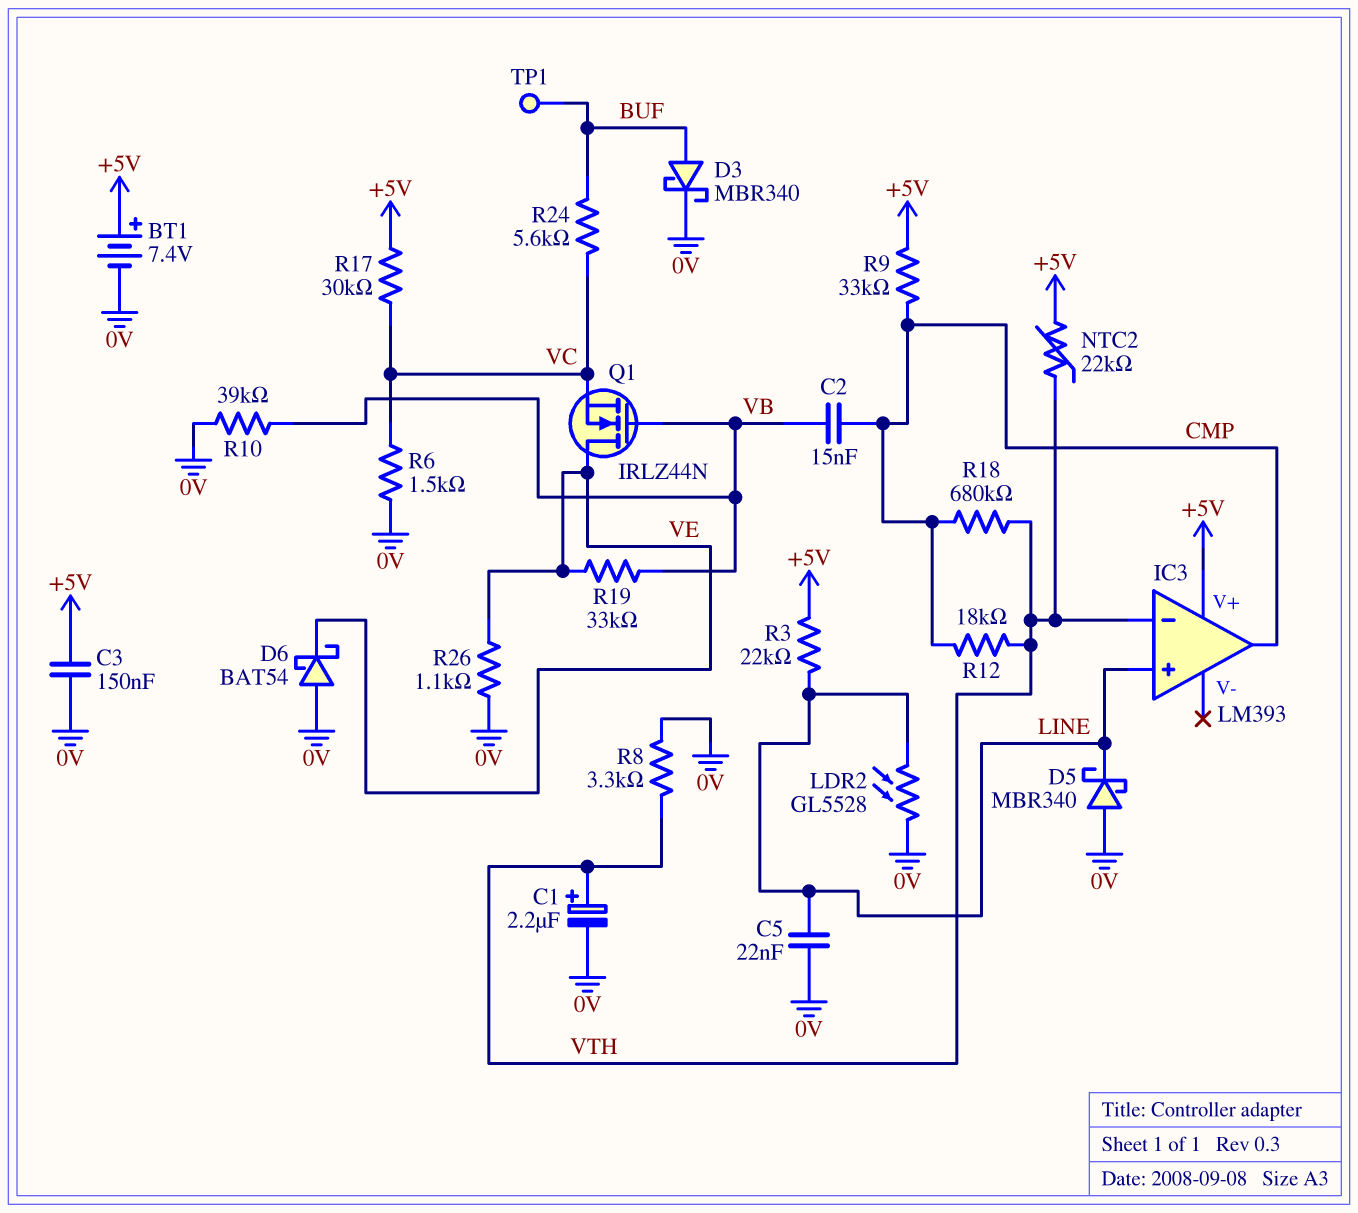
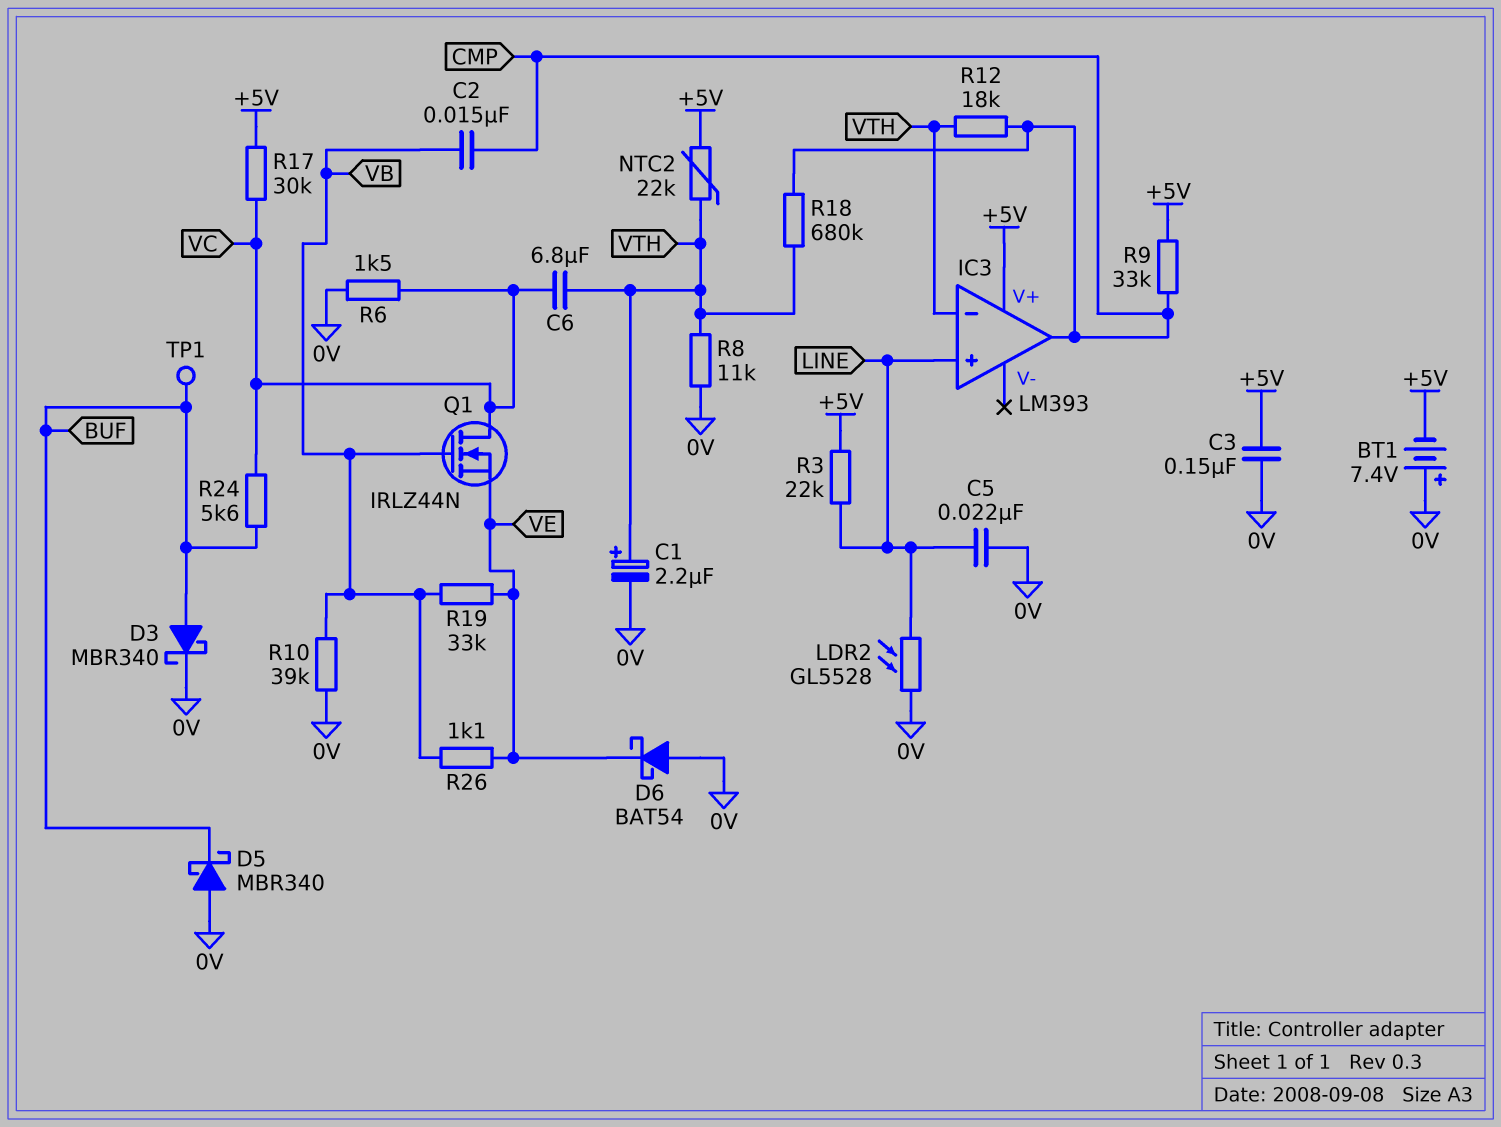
BT1: 7.4V (plus +5V, minus 0V) -> 7.4V (plus 0V, minus +5V)
C6: none -> 6.8uF (VC, VTH)
D5: schottky MBR340 (A 0V, K LINE) -> schottky MBR340 (A 0V, K BUF)
Q1: NMOS IRLZ44N (G VB, D VE, S VC) -> NMOS IRLZ44N (G VB, D VC, S VE)
R8: 3.3k (0V, VTH) -> 11k (0V, VTH)
R26: 1.1k (0V, VE) -> 1.1k (VB, VE)

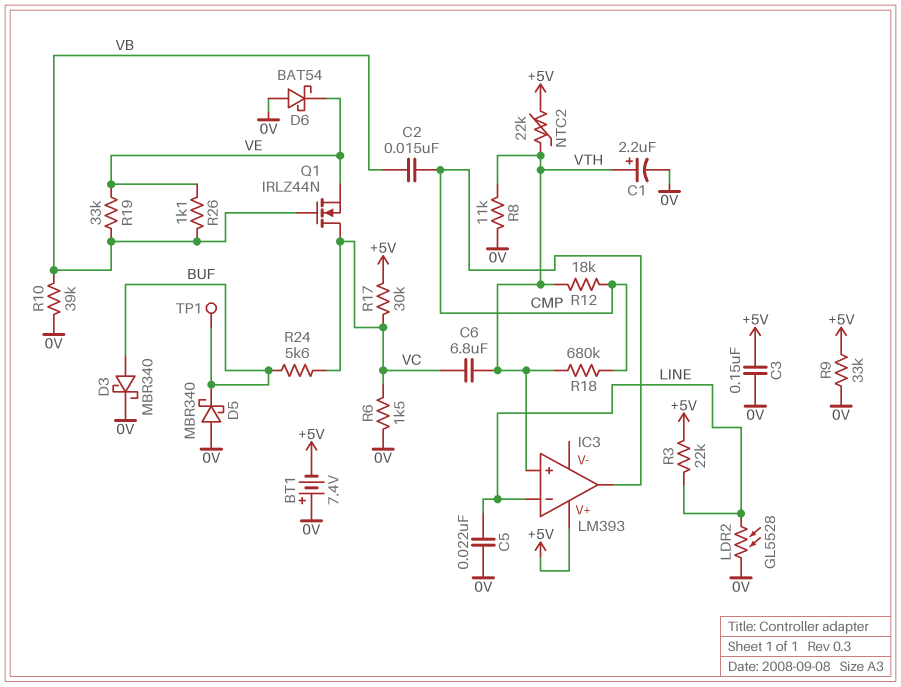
IC3 pin in+: LINE -> VTH
IC3 pin in-: VTH -> LINE
R9: 33k (+5V, CMP) -> 33k (+5V, 0V)

